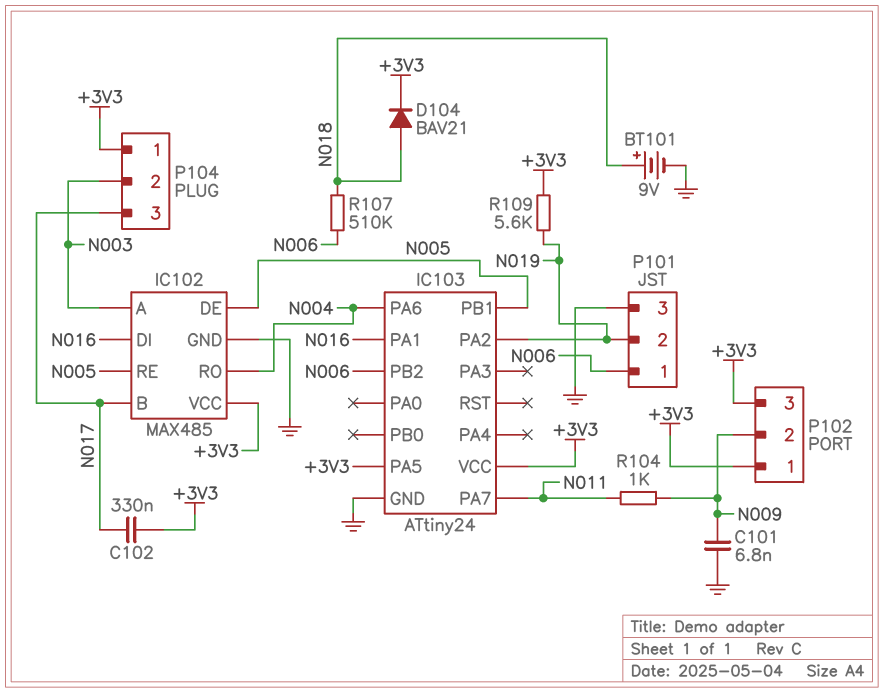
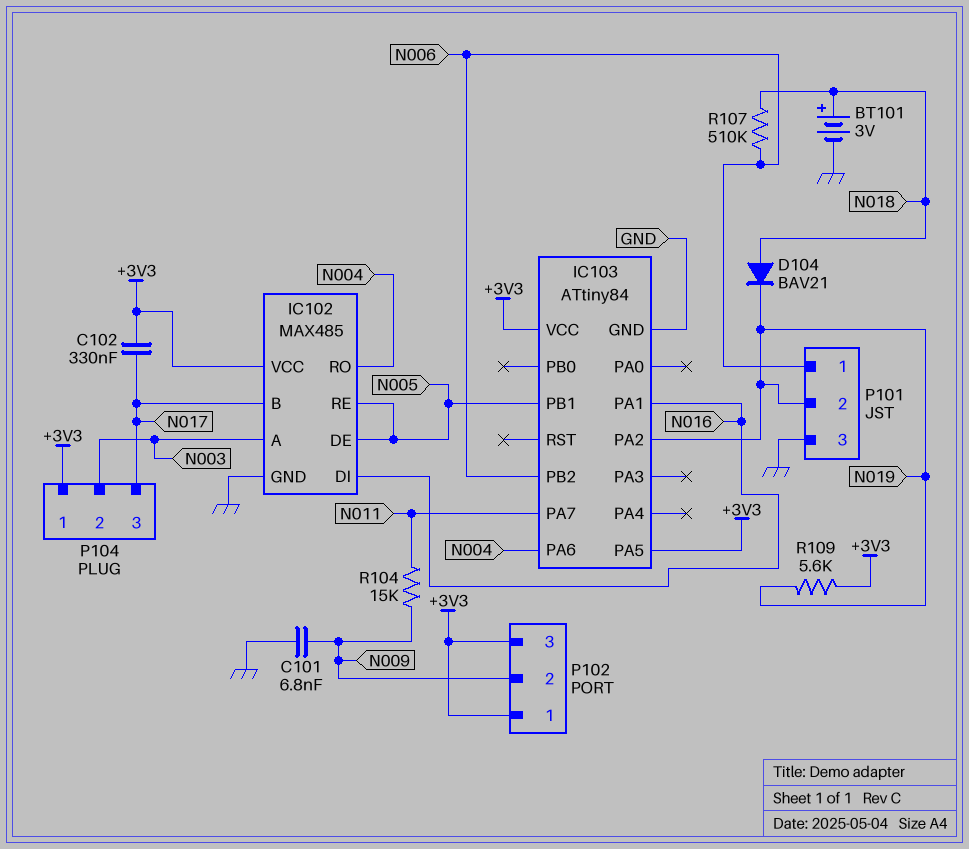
BT101: 9V (plus N018, minus GND) -> 3V (plus N018, minus GND)
D104: diode BAV21 (A N018, K +3V3) -> diode BAV21 (A N018, K N019)
IC103: ATtiny24 -> ATtiny84
R104: 1k (N009, N011) -> 15k (N009, N011)

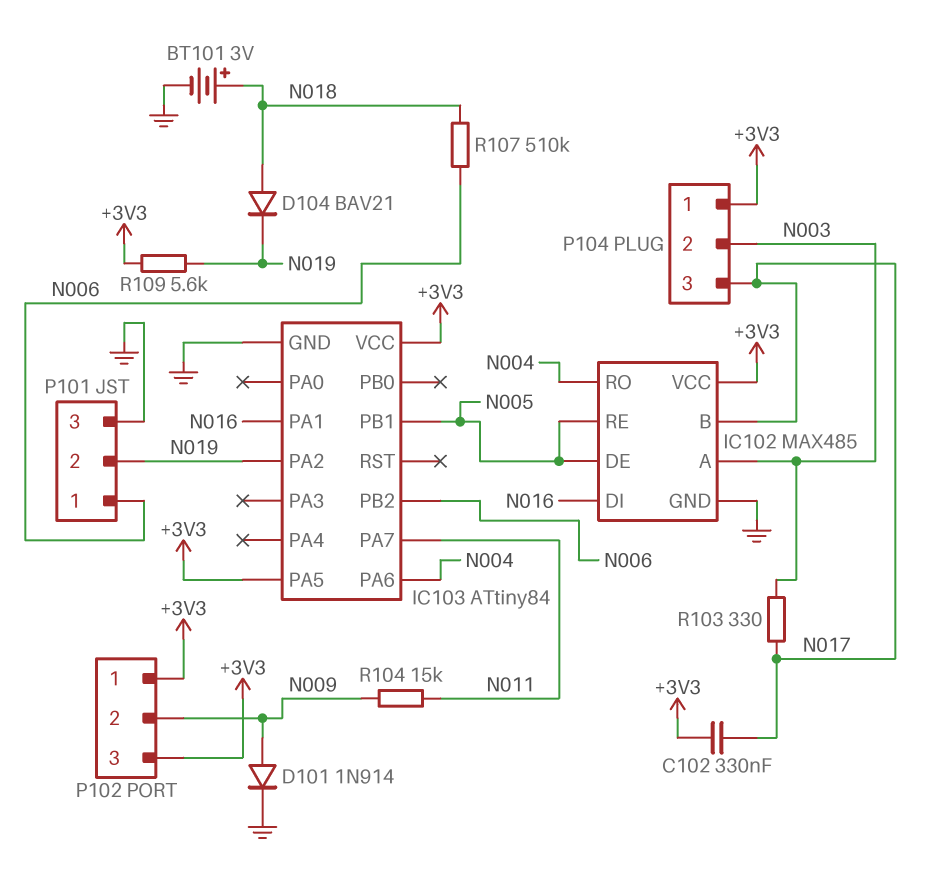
C101: 6.8nF (GND, N009) -> none
D101: none -> diode 1N914 (A N009, K GND)
R103: none -> 330 (N003, N017)

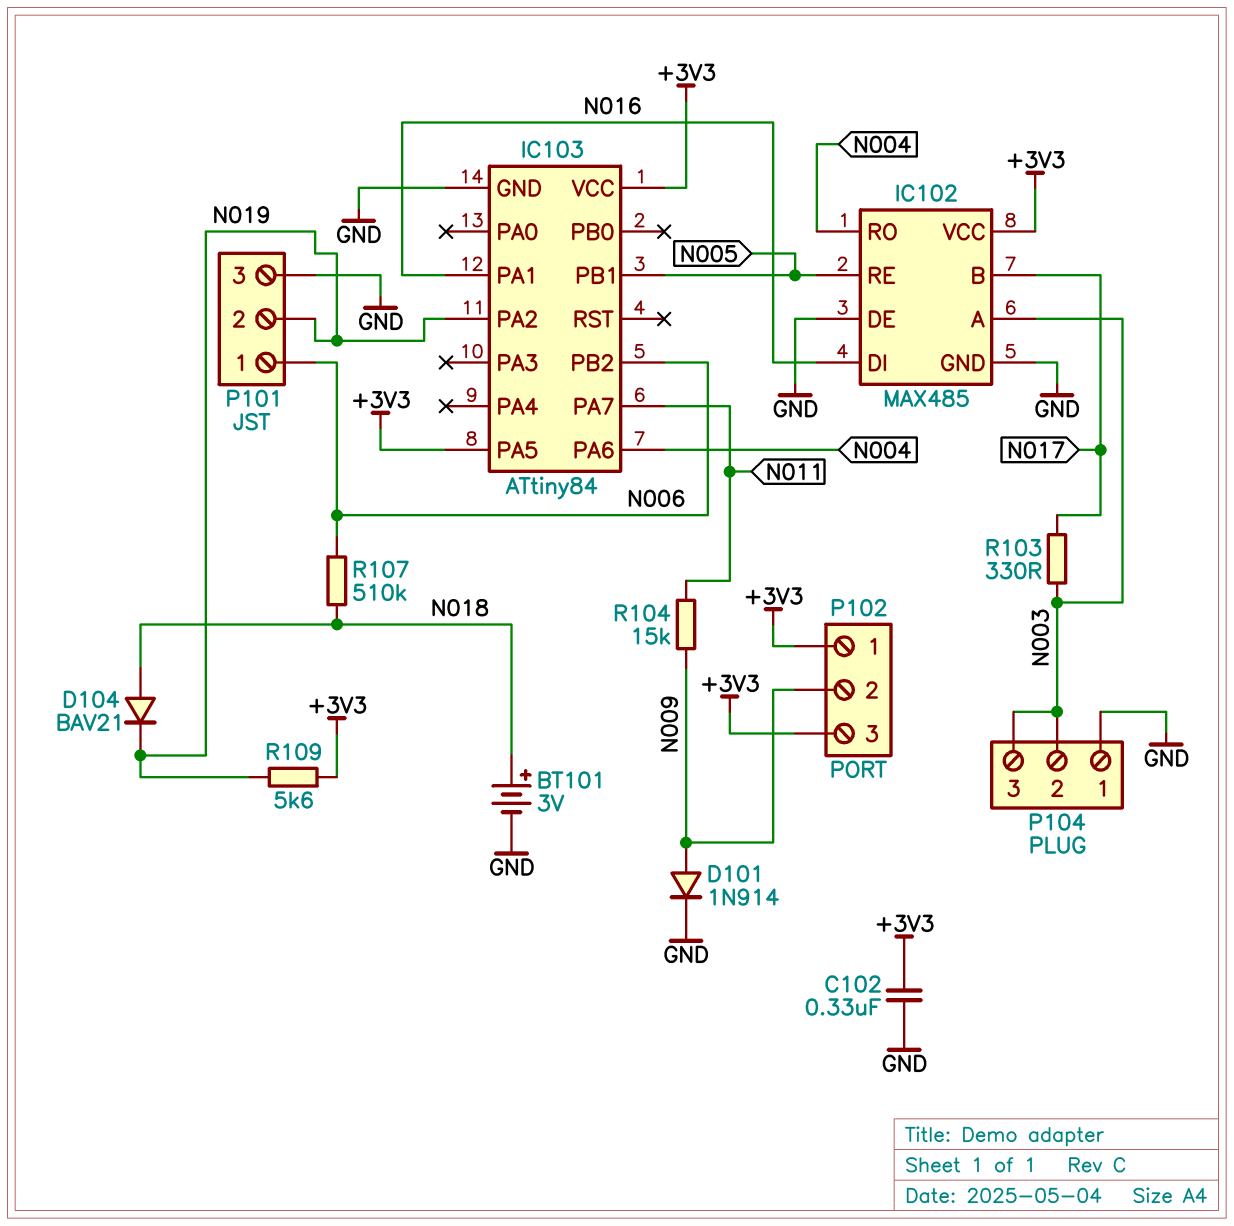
C102: 330nF (+3V3, N017) -> 330nF (+3V3, GND)
IC102 pin DE: N005 -> GND
P104 pin 1: +3V3 -> GND
P104 pin 3: N017 -> N003

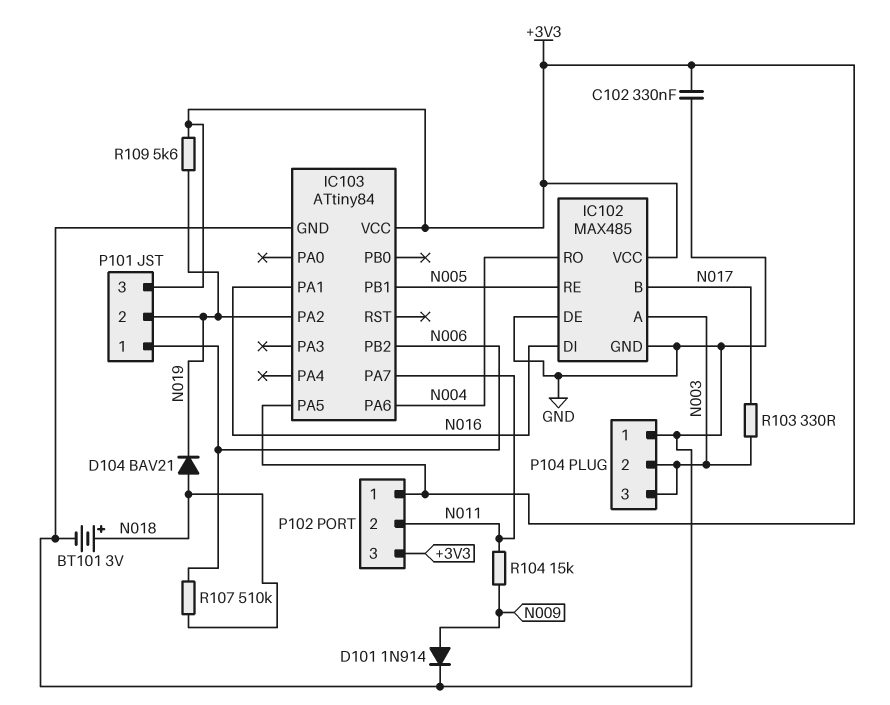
P101 pin 3: GND -> +3V3
P102 pin 2: N009 -> N011

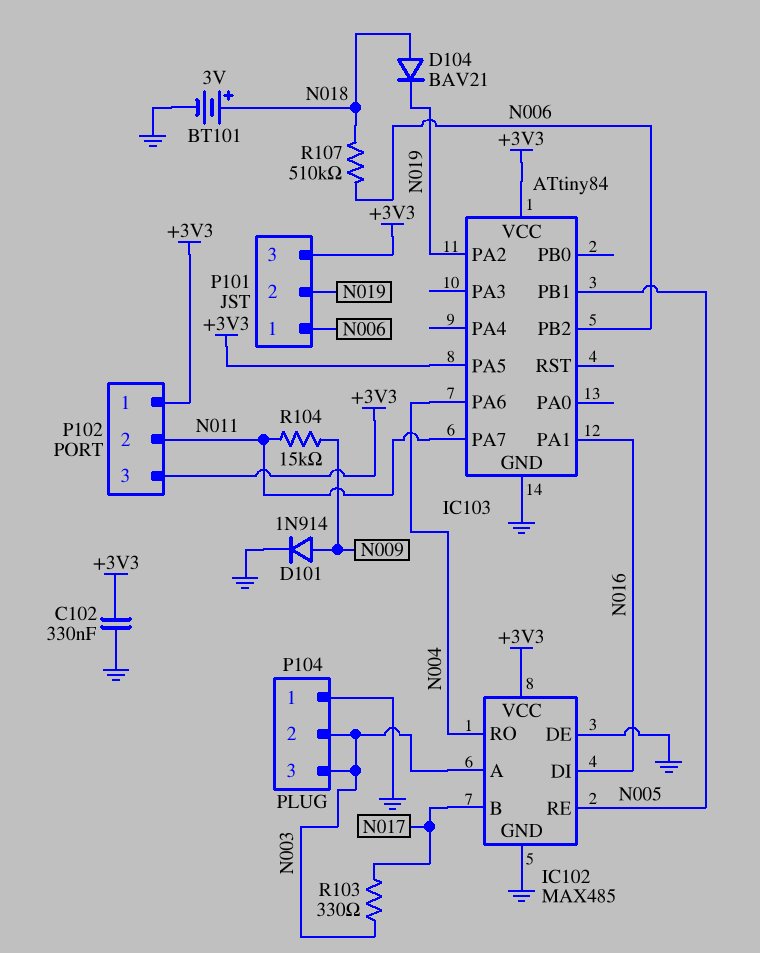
R109: 5.6k (+3V3, N019) -> none

